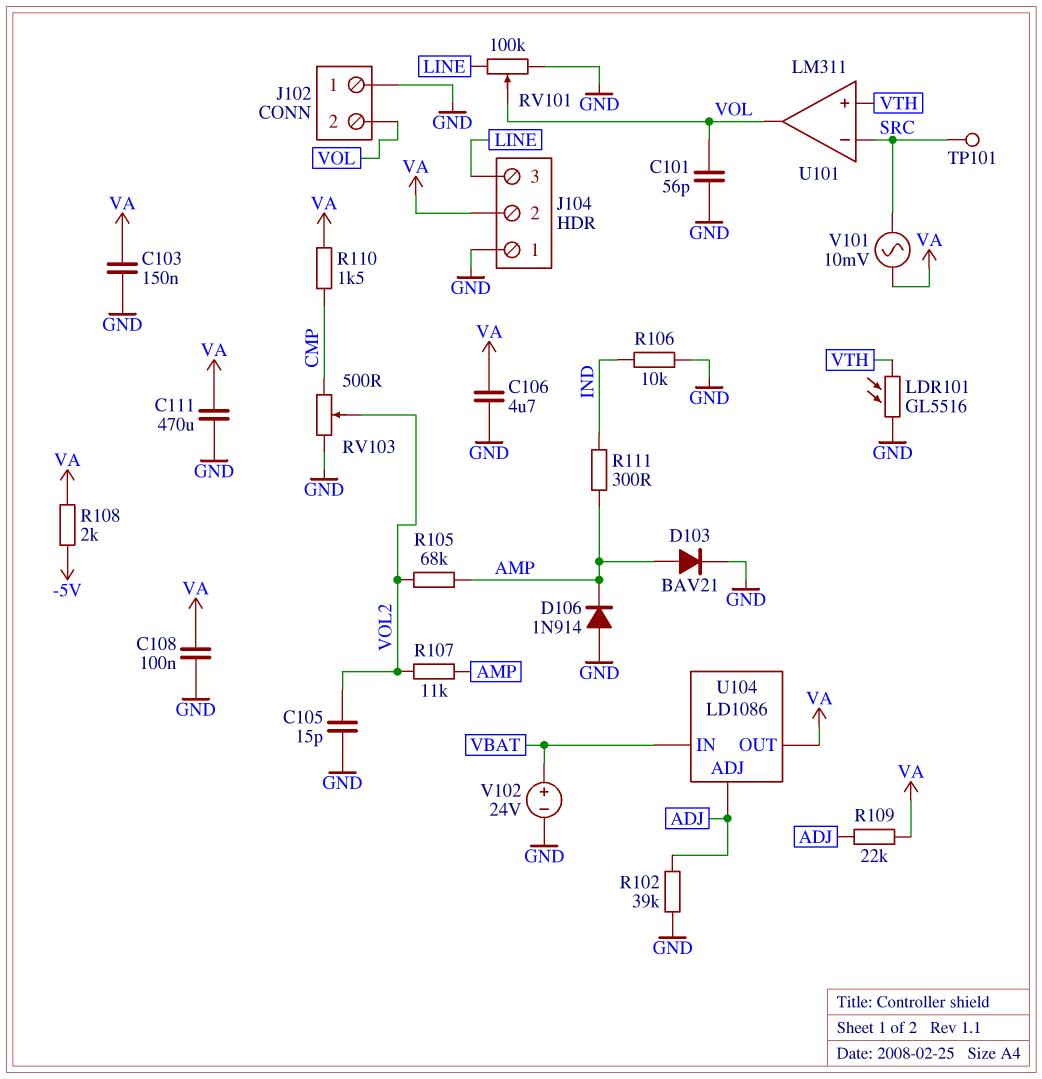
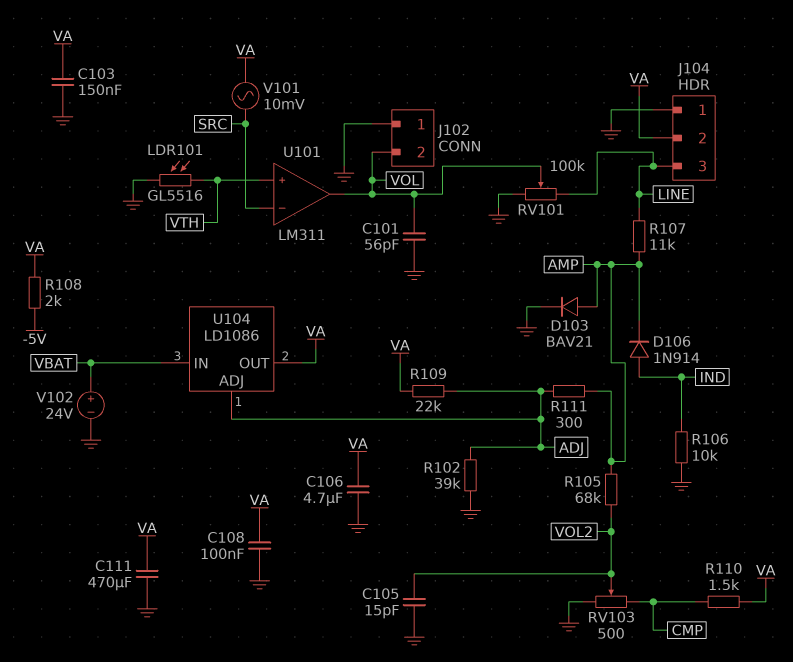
D106: diode 1N914 (A GND, K AMP) -> diode 1N914 (A IND, K AMP)
R107: 11k (AMP, VOL2) -> 11k (AMP, LINE)
R111: 300 (AMP, IND) -> 300 (ADJ, AMP)
TP101: test point (SRC) -> none

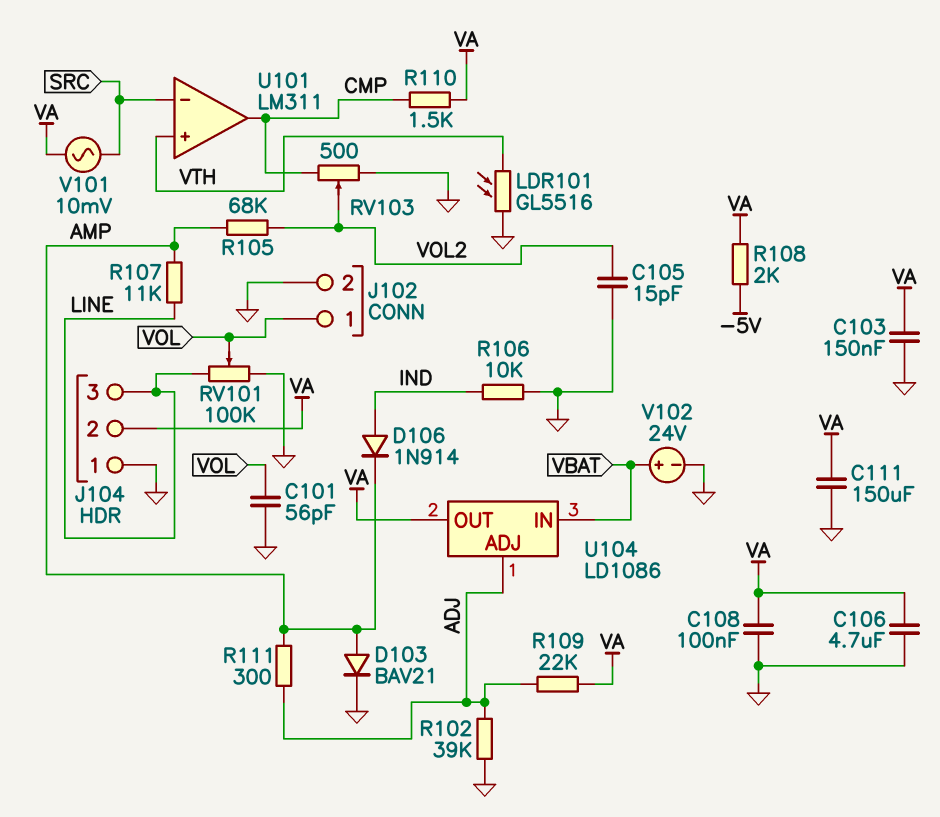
C111: 470uF (GND, VA) -> 150uF (GND, VA)
J102 pin 1: GND -> VOL
J102 pin 2: VOL -> GND
U101 pin out: VOL -> CMP

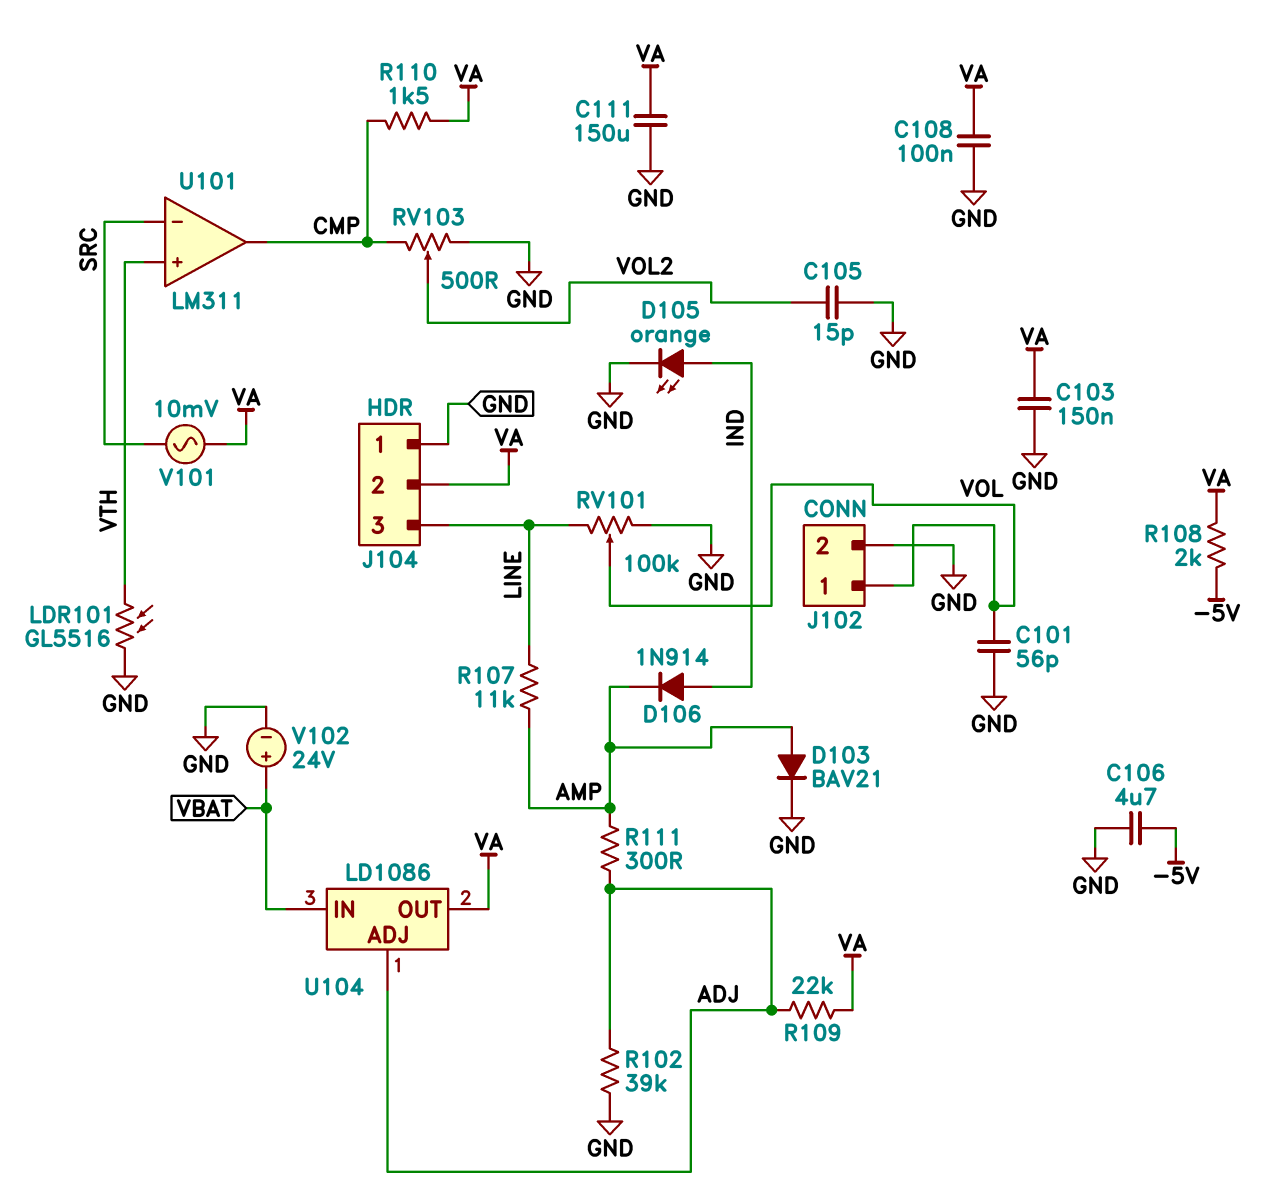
C106: 4.7uF (GND, VA) -> 4.7uF (-5V, GND)
D105: none -> LED orange (A IND, K GND)
R105: 68k (AMP, VOL2) -> none
R106: 10k (GND, IND) -> none

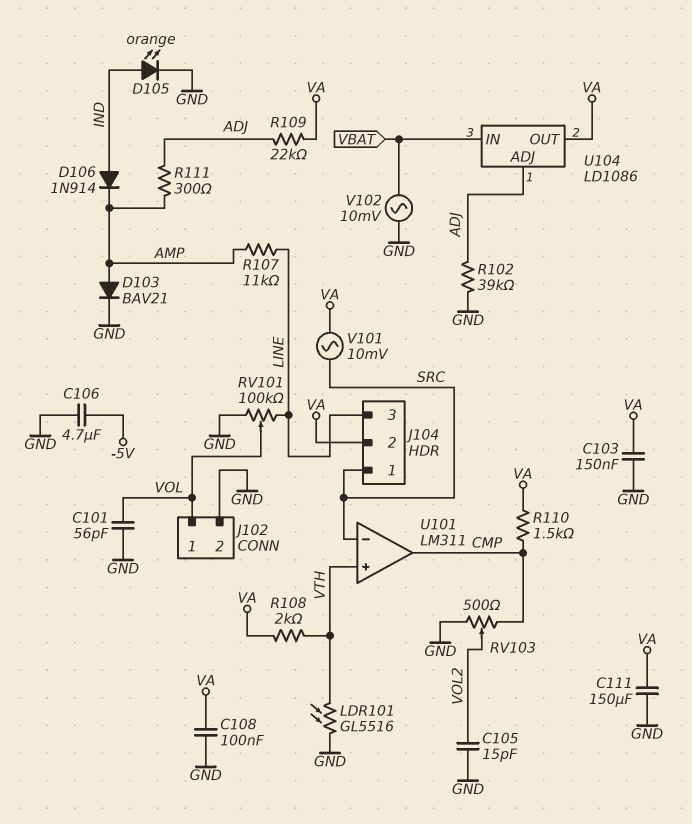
J104 pin 1: GND -> SRC
R108: 2k (-5V, VA) -> 2k (VA, VTH)
V102: 24V (plus VBAT, minus GND) -> AC 10mV (GND, VBAT)

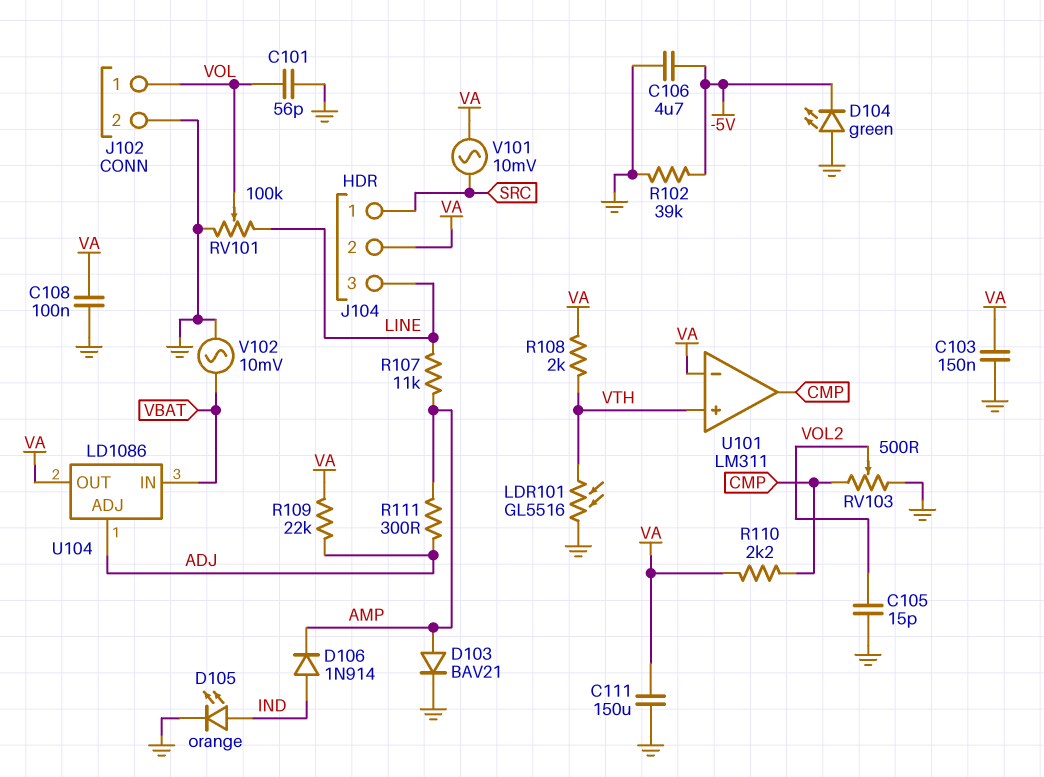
D104: none -> LED green (A GND, K -5V)
R102: 39k (ADJ, GND) -> 39k (-5V, GND)
R110: 1.5k (CMP, VA) -> 2.2k (CMP, VA)
U101 pin in-: SRC -> VA

